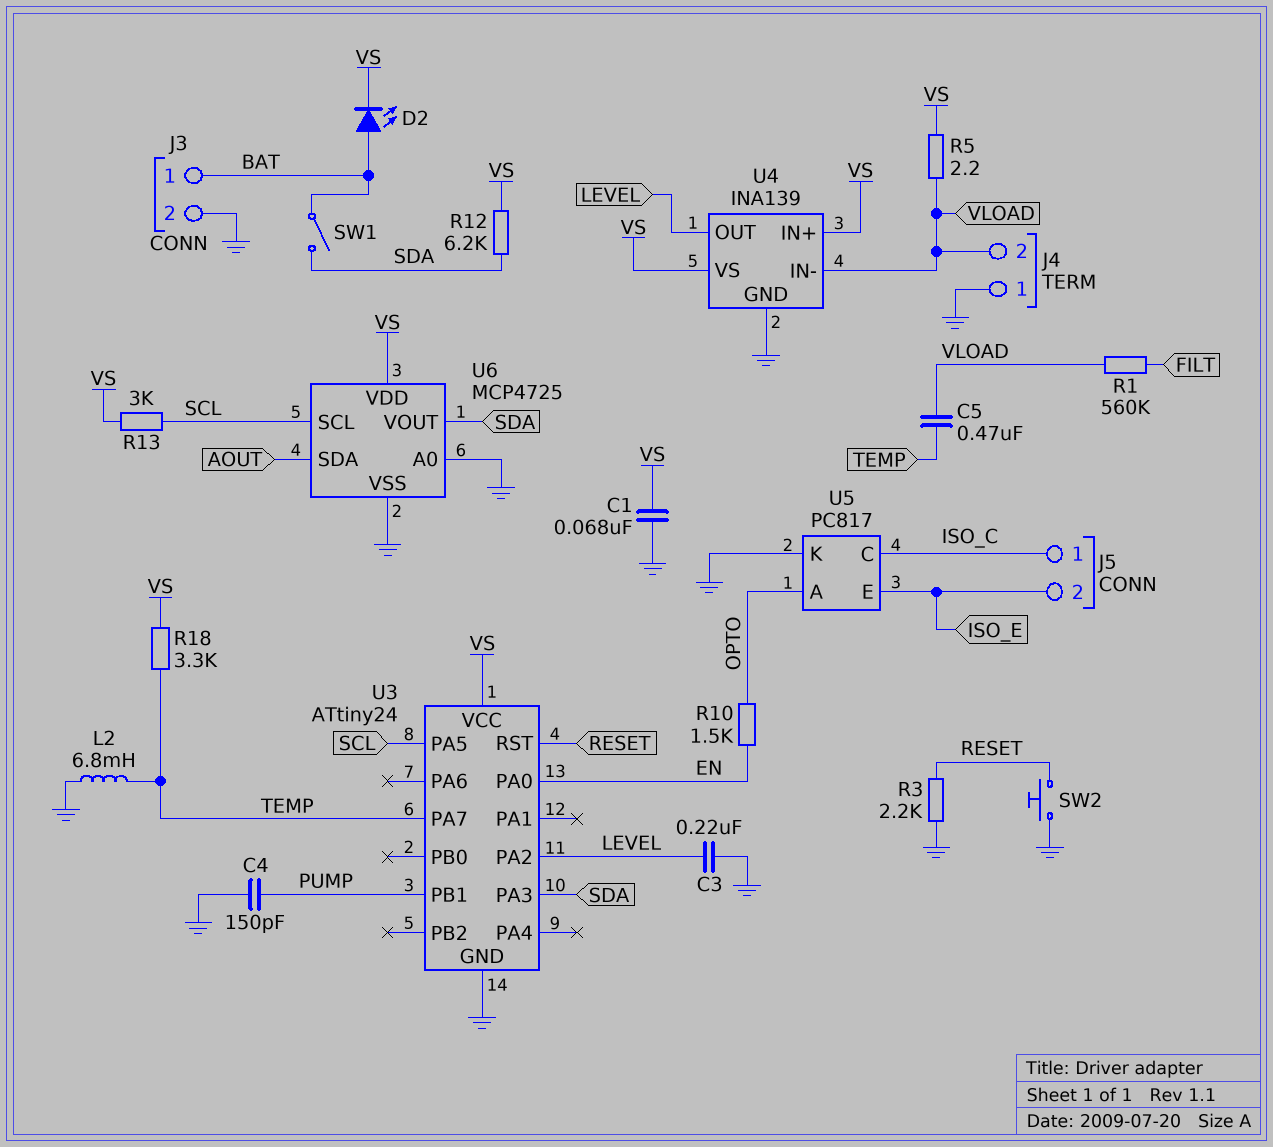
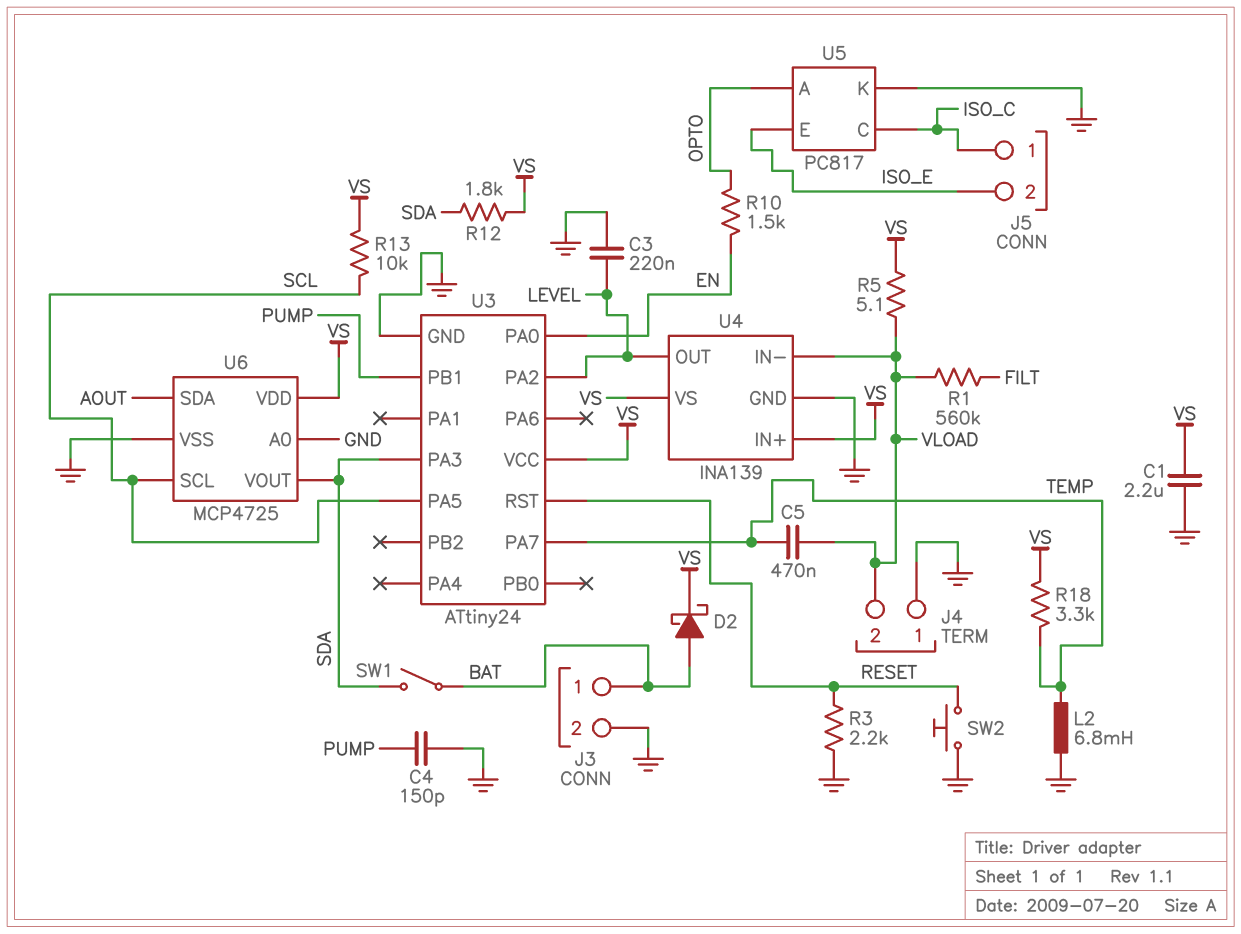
C1: 68nF (GND, VS) -> 2.2uF (GND, VS)
D2: LED (A BAT, K VS) -> schottky (A BAT, K VS)
R5: 2.2 (VLOAD, VS) -> 5.1 (VLOAD, VS)
R12: 6.2k (SDA, VS) -> 1.8k (SDA, VS)
R13: 3k (SCL, VS) -> 10k (SCL, VS)

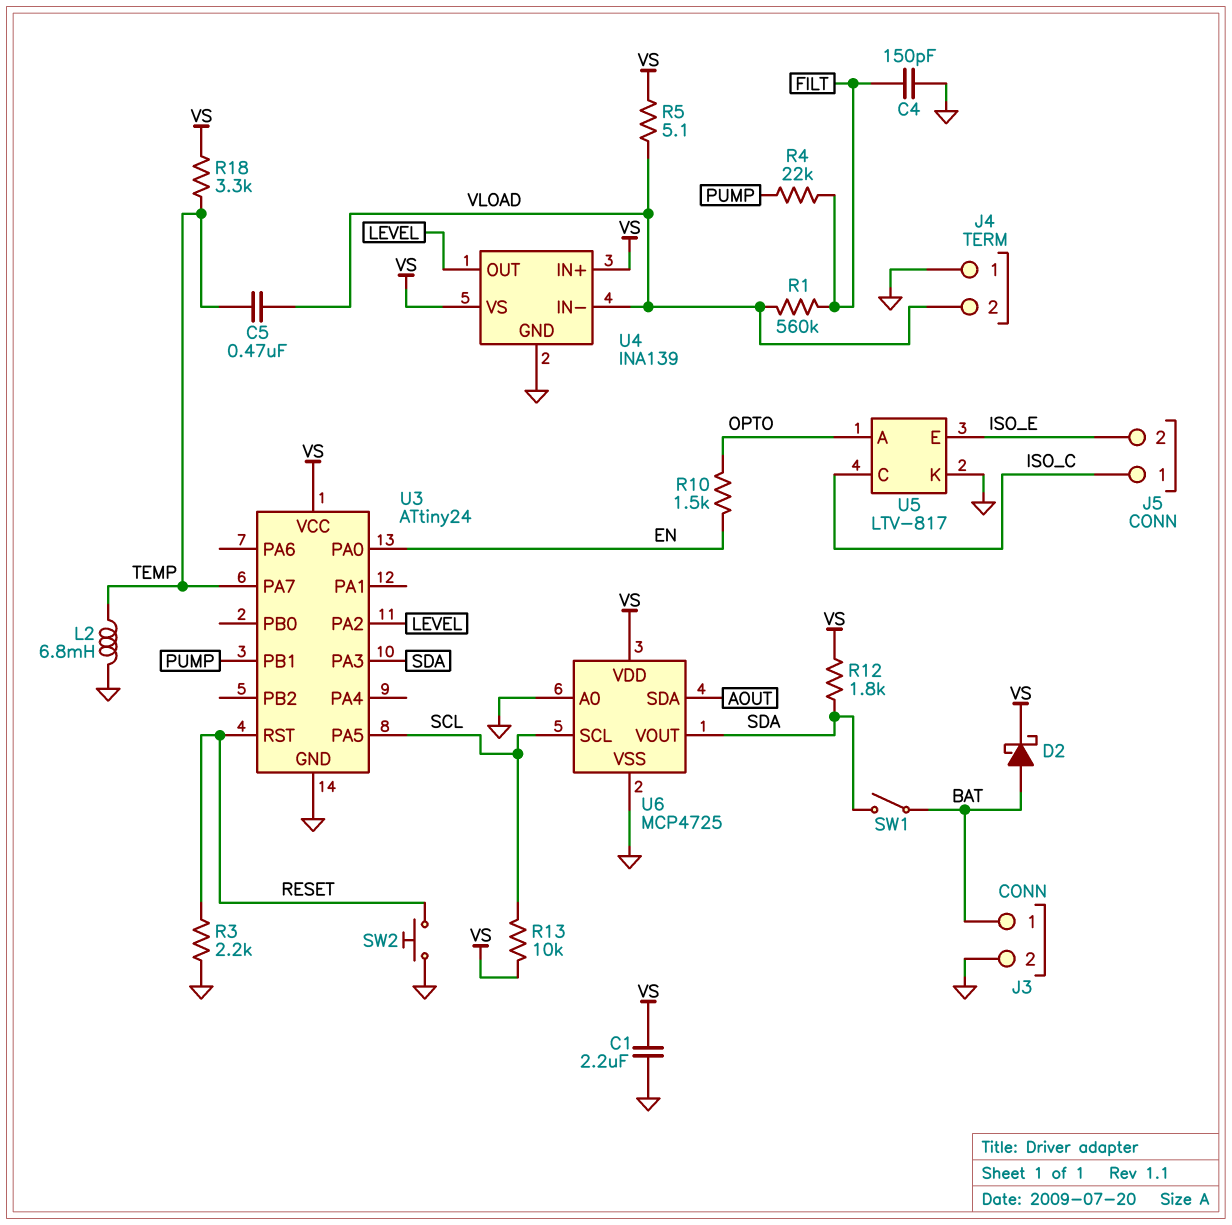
C3: 220nF (GND, LEVEL) -> none
C4: 150pF (GND, PUMP) -> 150pF (FILT, GND)
R4: none -> 22k (FILT, PUMP)
U5: PC817 -> LTV-817

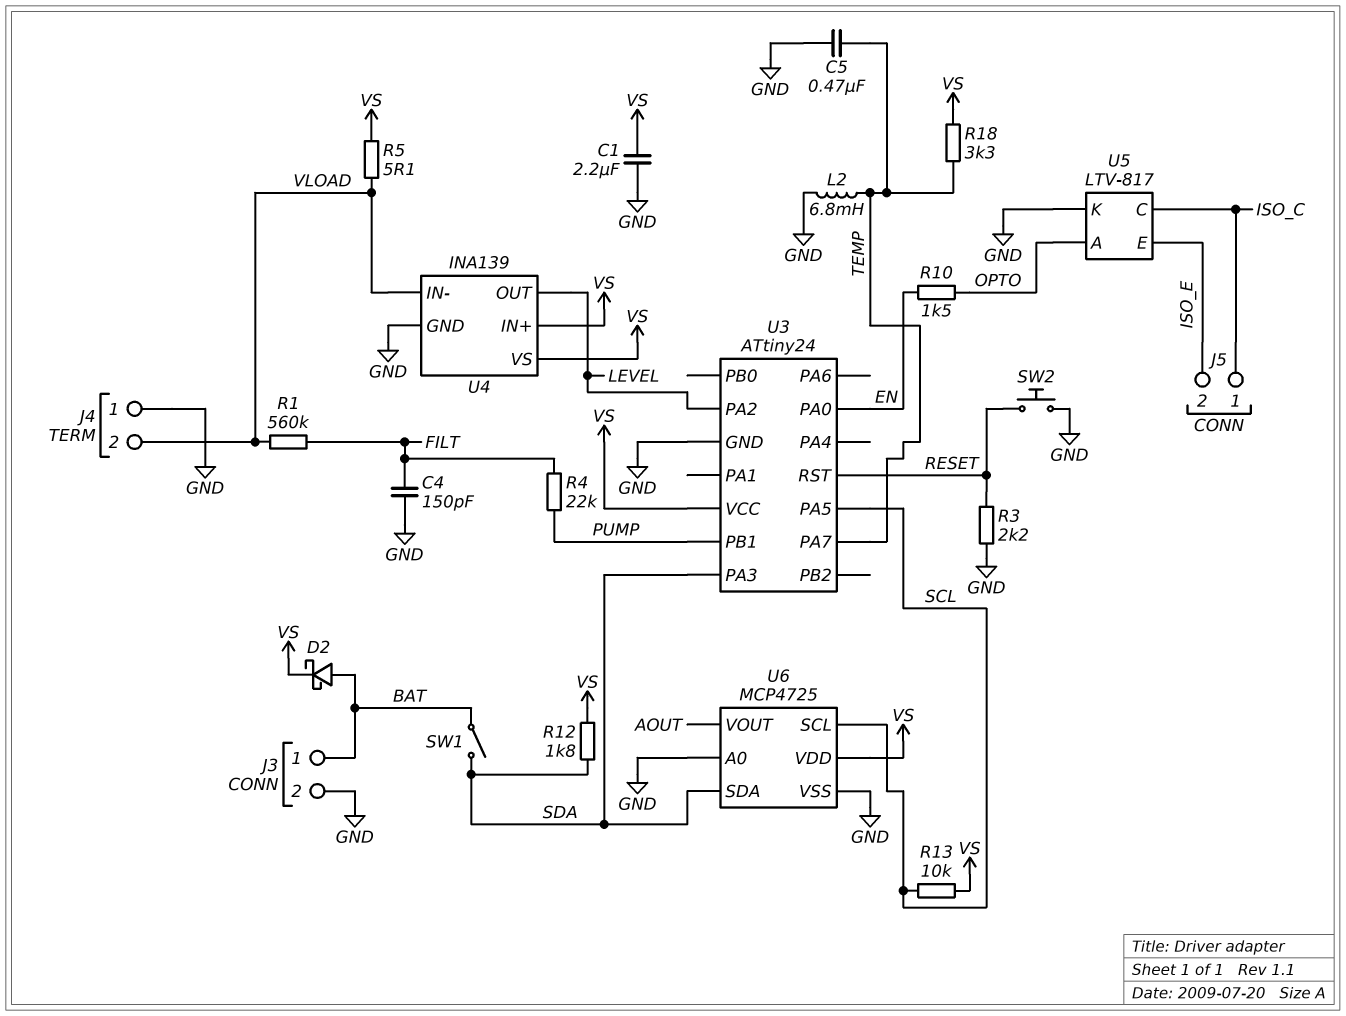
C5: 470nF (TEMP, VLOAD) -> 470nF (GND, TEMP)
U6 pin SDA: AOUT -> SDA
U6 pin VOUT: SDA -> AOUT

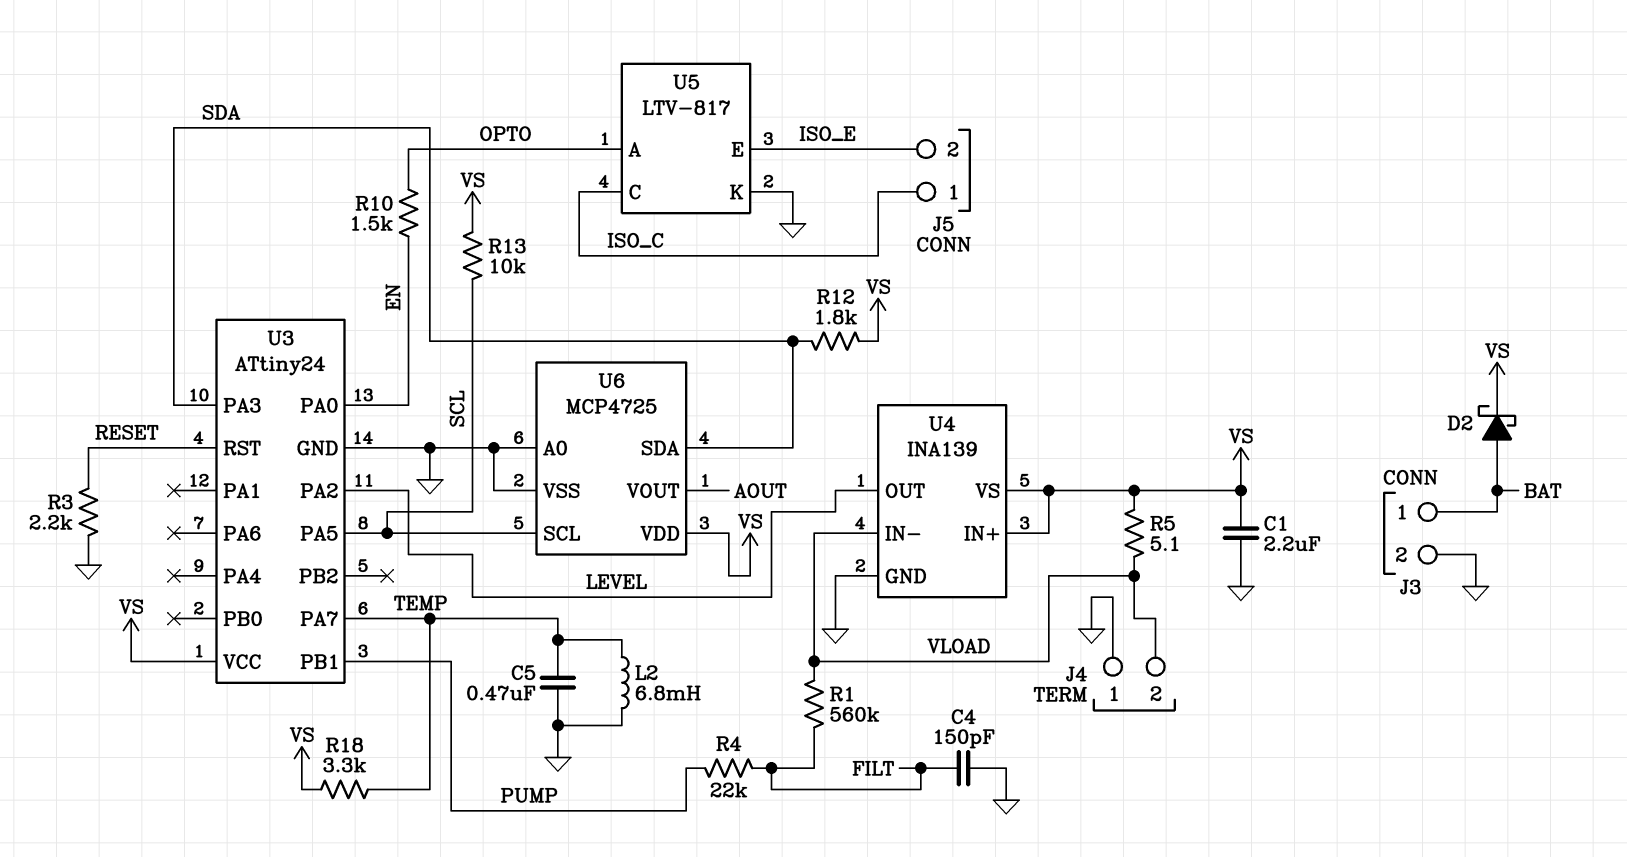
SW1: switch (BAT, SDA) -> none
SW2: button (GND, RESET) -> none

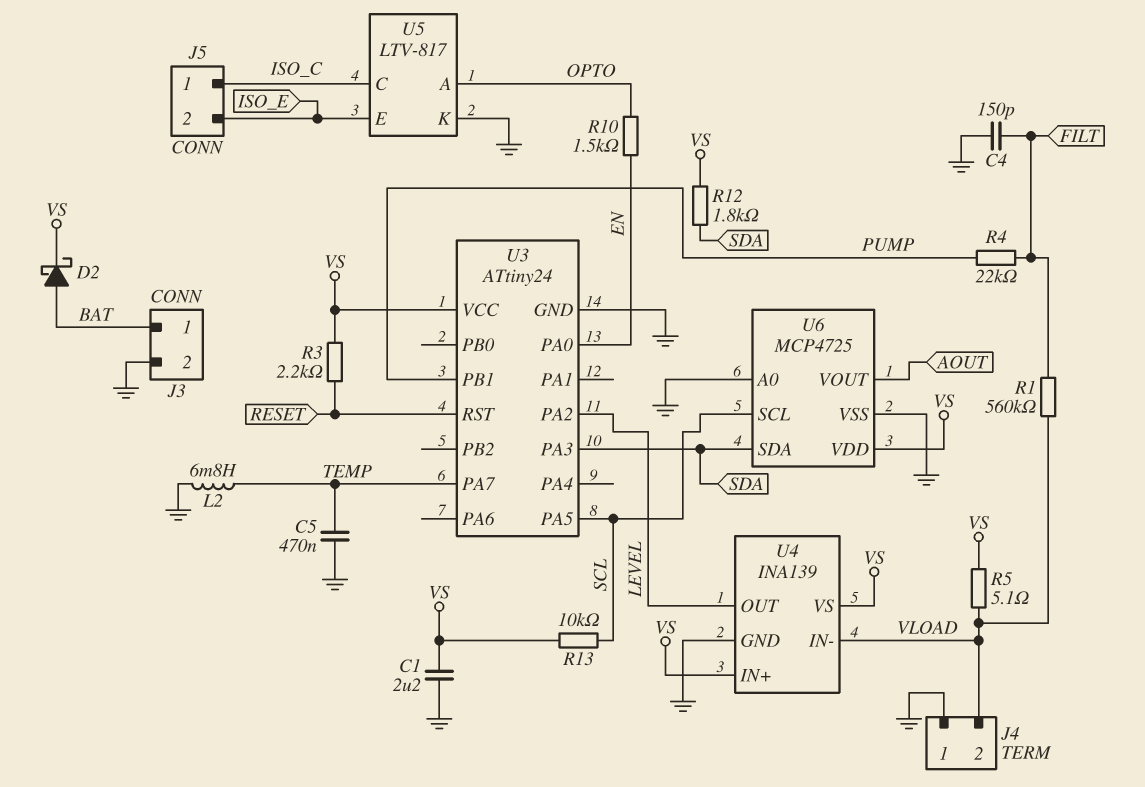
R3: 2.2k (GND, RESET) -> 2.2k (RESET, VS)
R18: 3.3k (TEMP, VS) -> none

